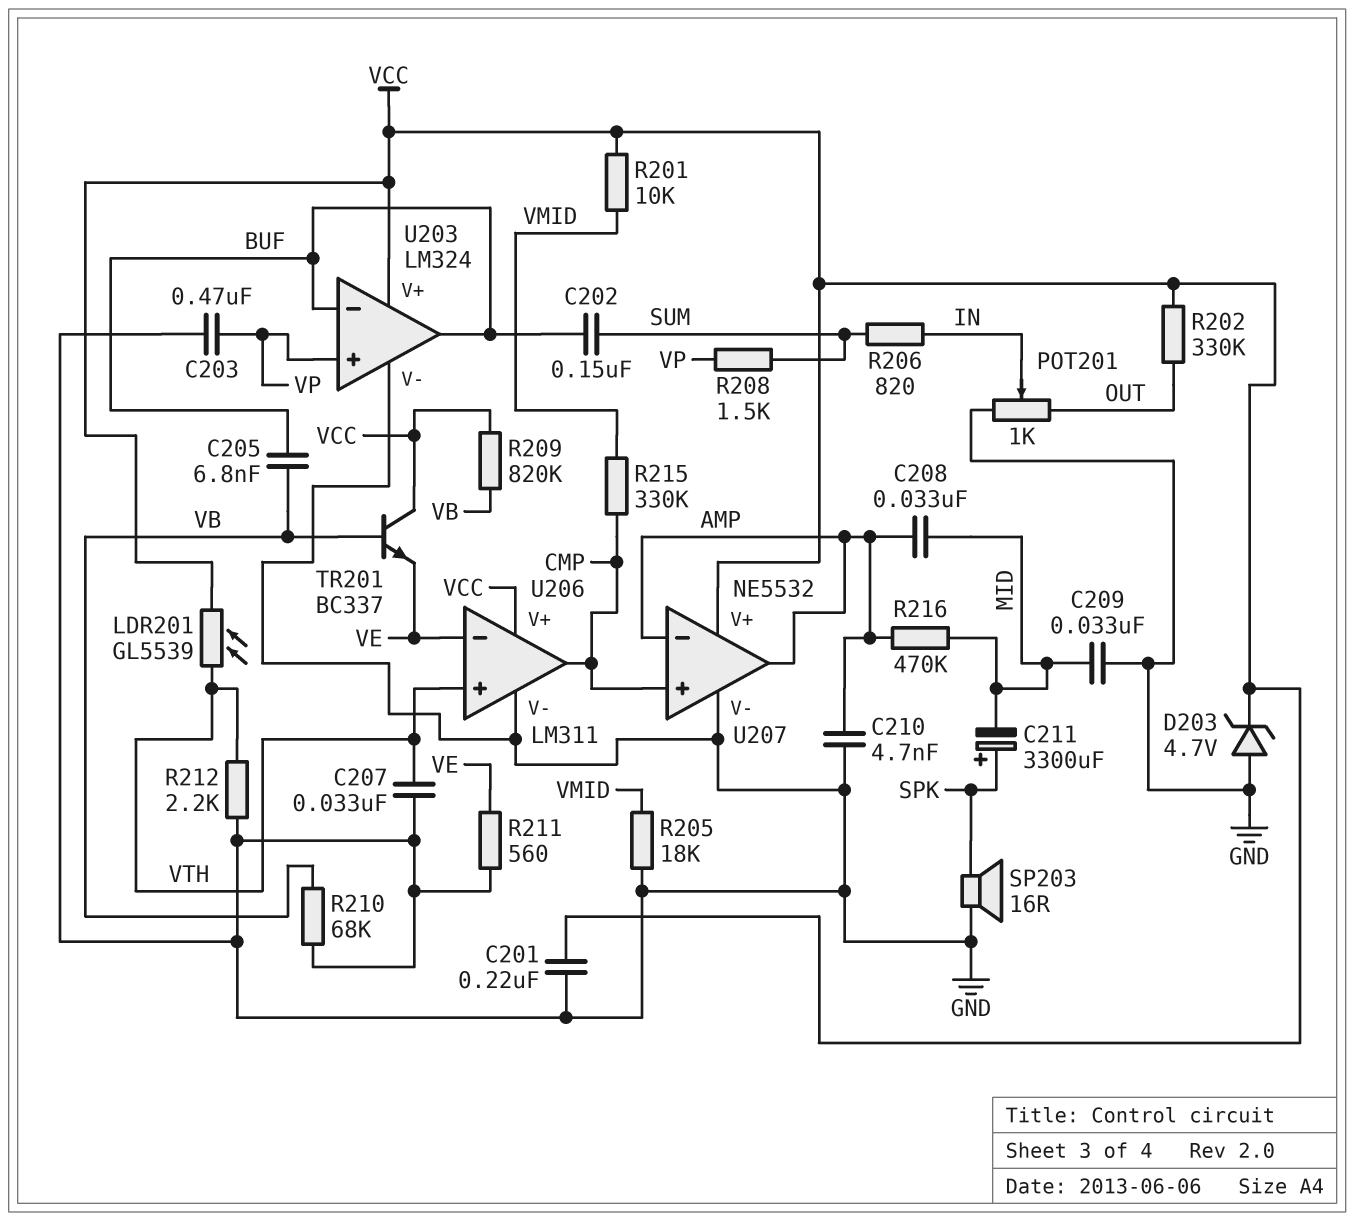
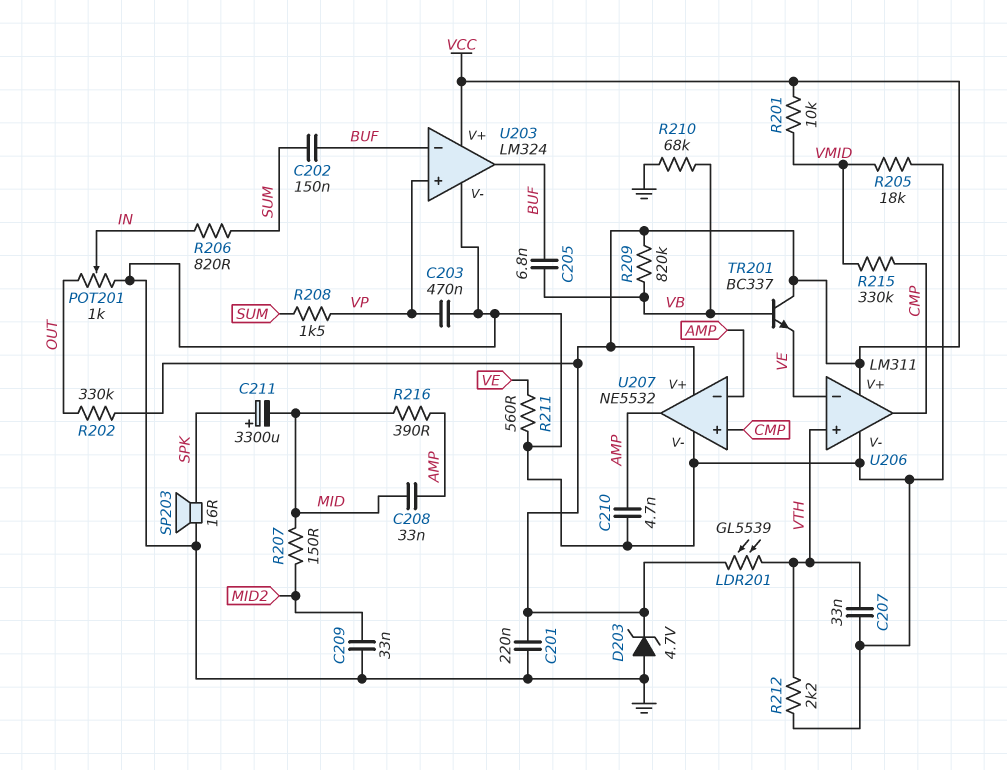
C209: 33nF (GND, MID) -> 33nF (GND, MID2)
R207: none -> 150 (MID, MID2)
R216: 470k (AMP, MID) -> 390 (AMP, MID)

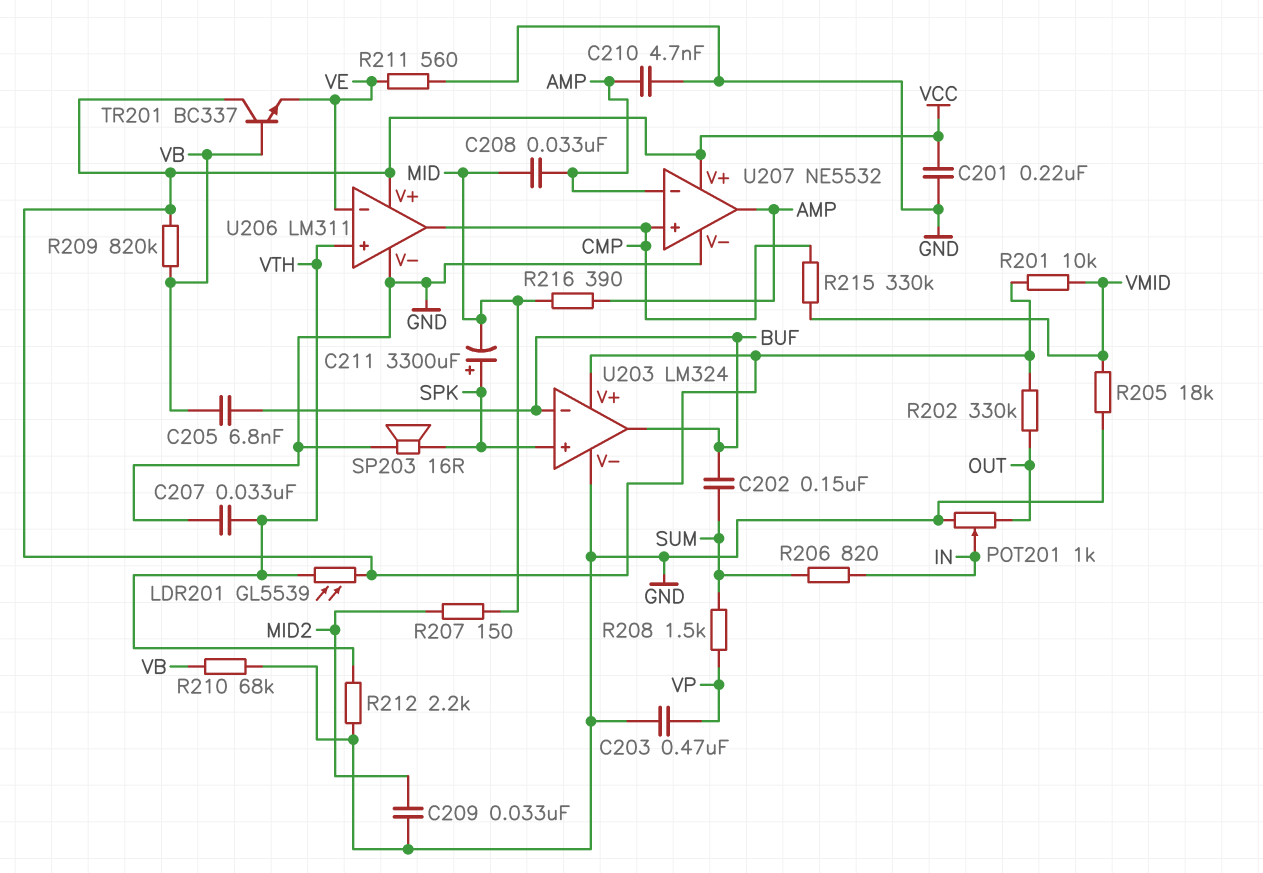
D203: zener 4.7V (A GND, K VCC) -> none
U203 pin in+: VP -> SPK

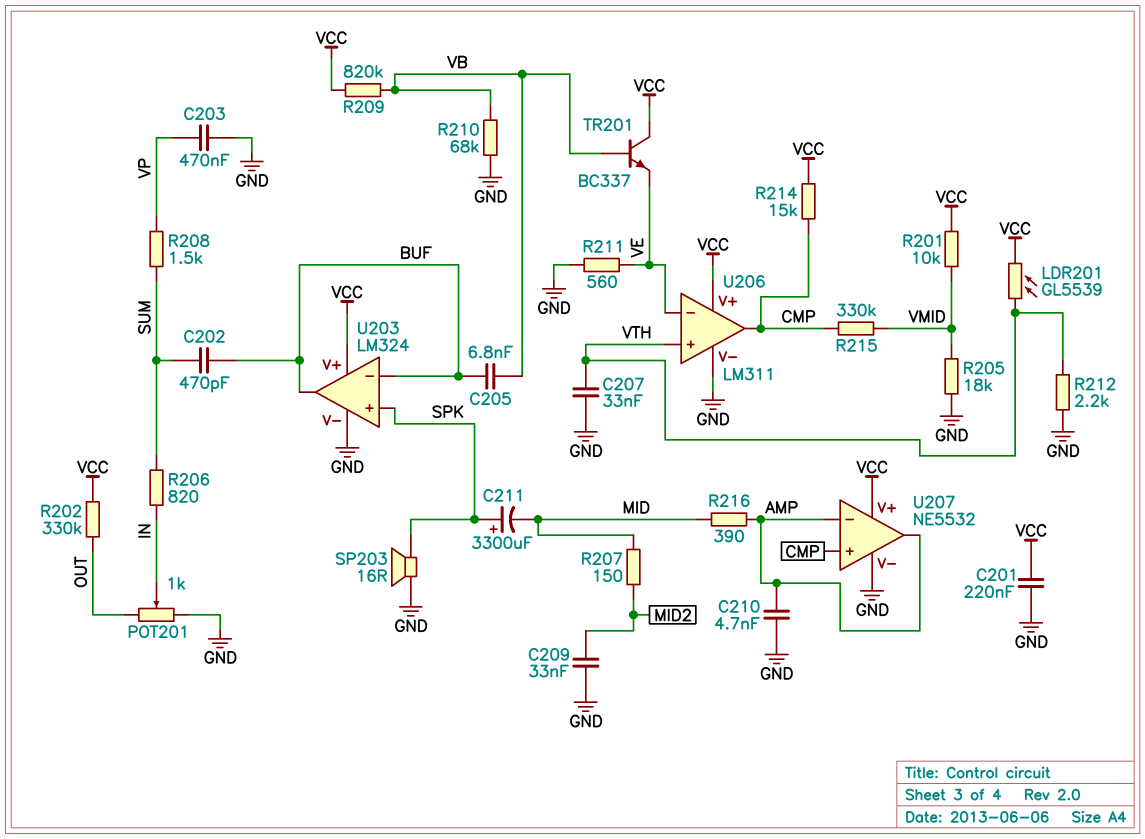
C202: 150nF (BUF, SUM) -> 470pF (BUF, SUM)
C208: 33nF (AMP, MID) -> none
R214: none -> 15k (CMP, VCC)

